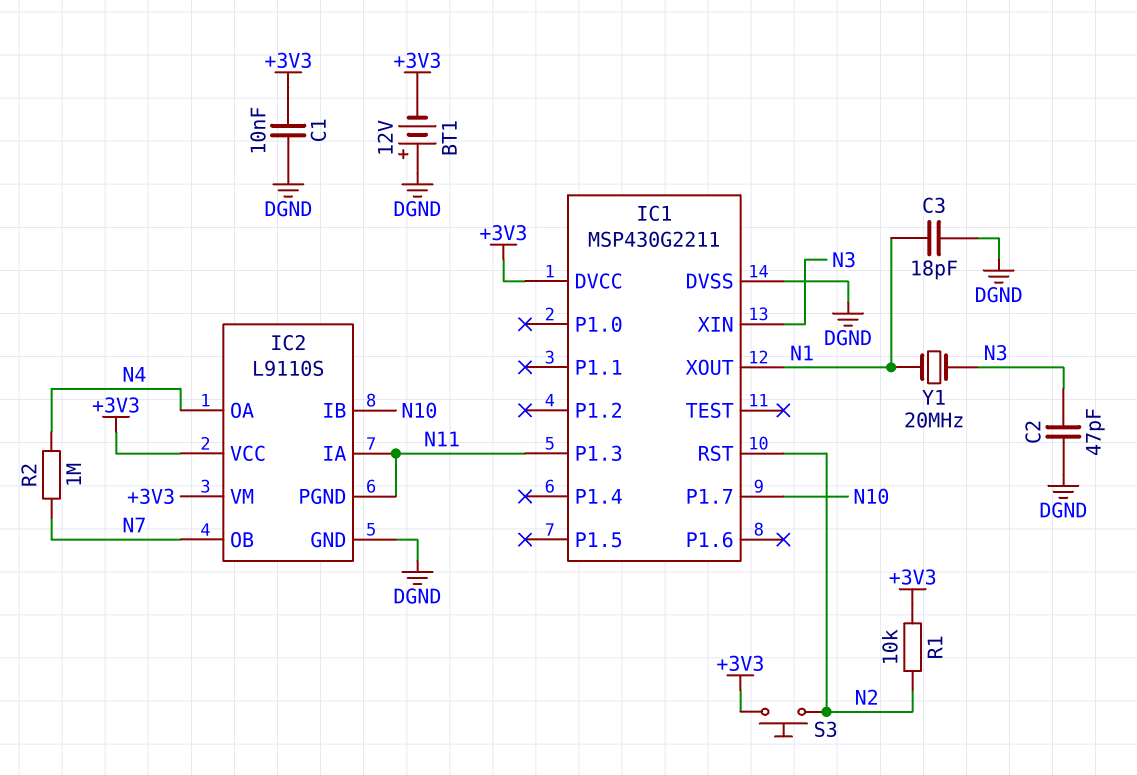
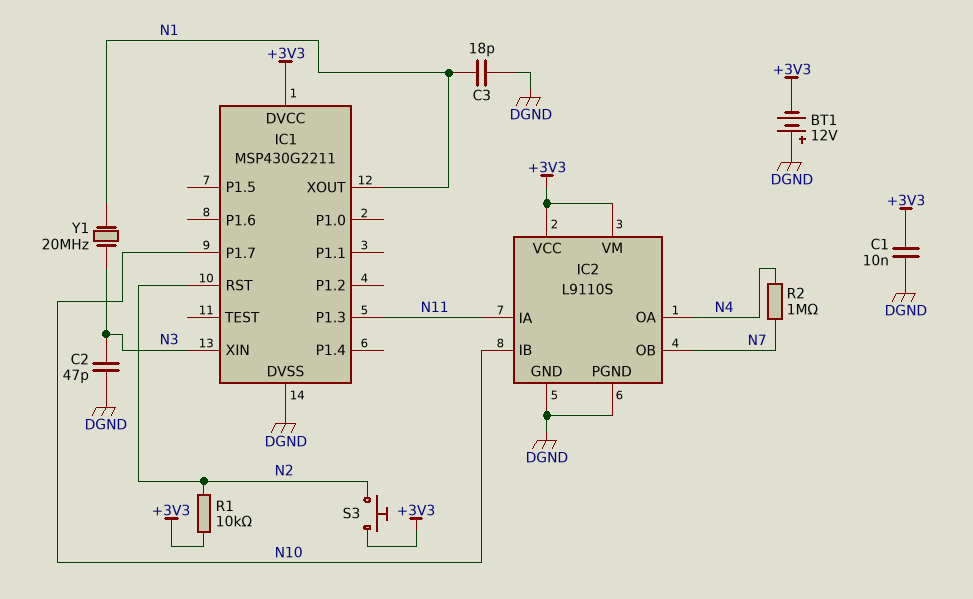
IC2 pin PGND: N11 -> DGND

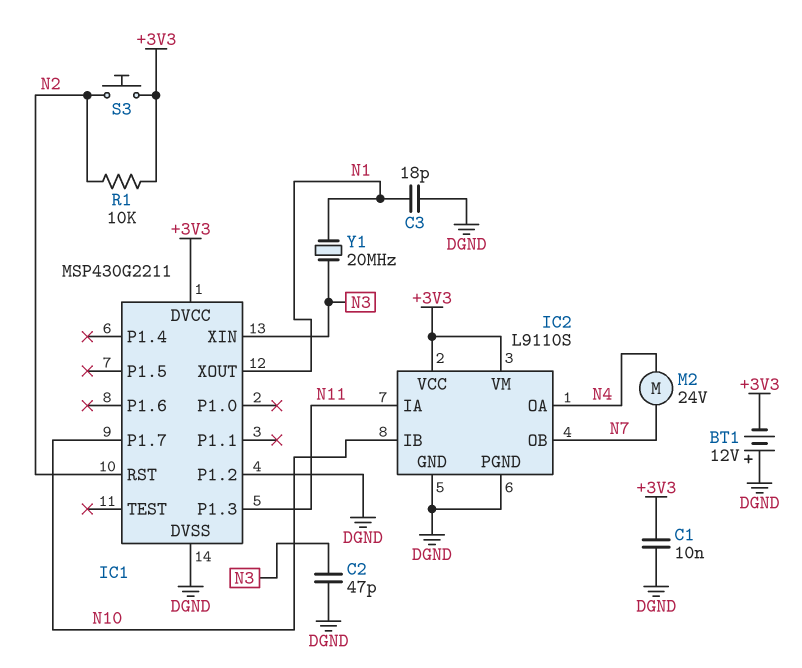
IC1 pin P1.2: none -> DGND
M2: none -> motor 24V (N4, N7)
R2: 1M (N4, N7) -> none

